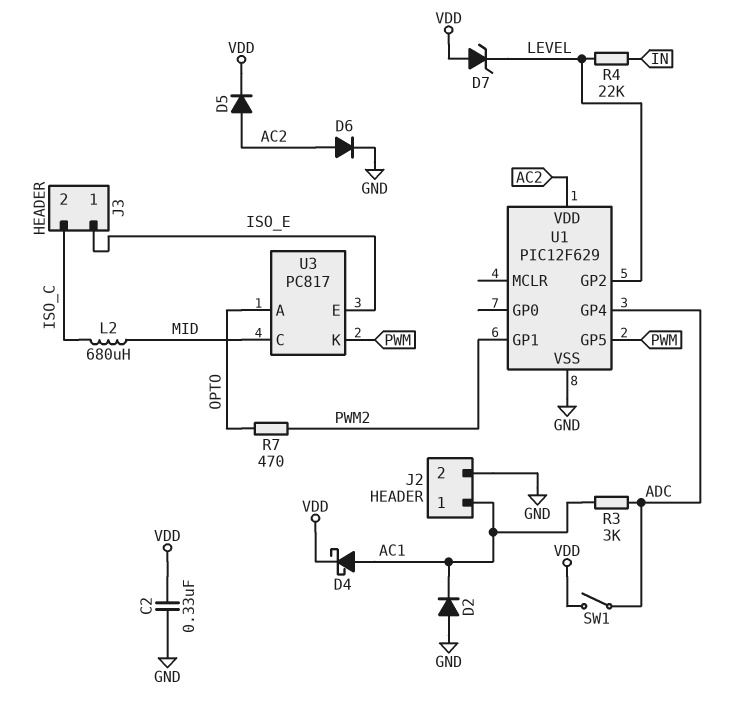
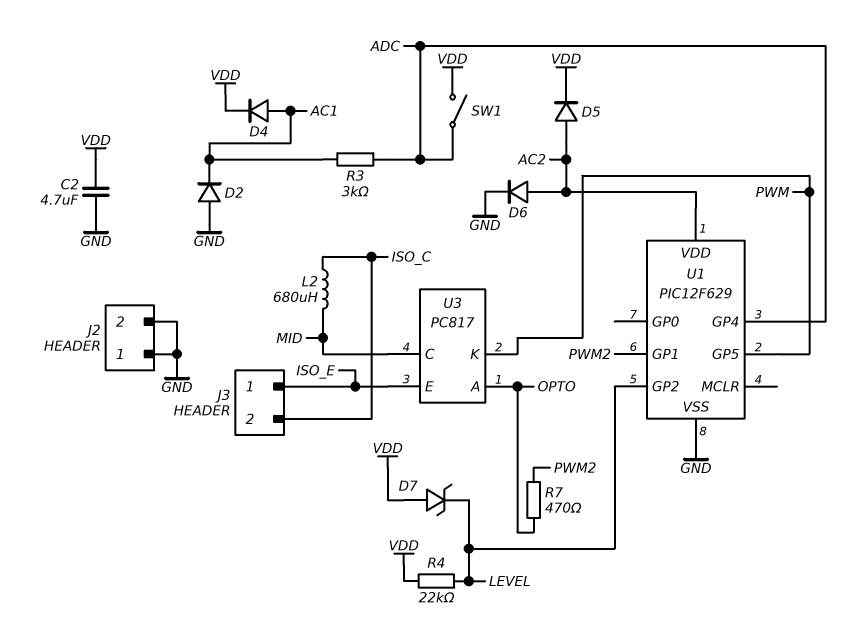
C2: 330nF (GND, VDD) -> 4.7uF (GND, VDD)
D4: schottky (A AC1, K VDD) -> diode (A AC1, K VDD)
J2 pin 1: AC1 -> GND
R4: 22k (IN, LEVEL) -> 22k (LEVEL, VDD)

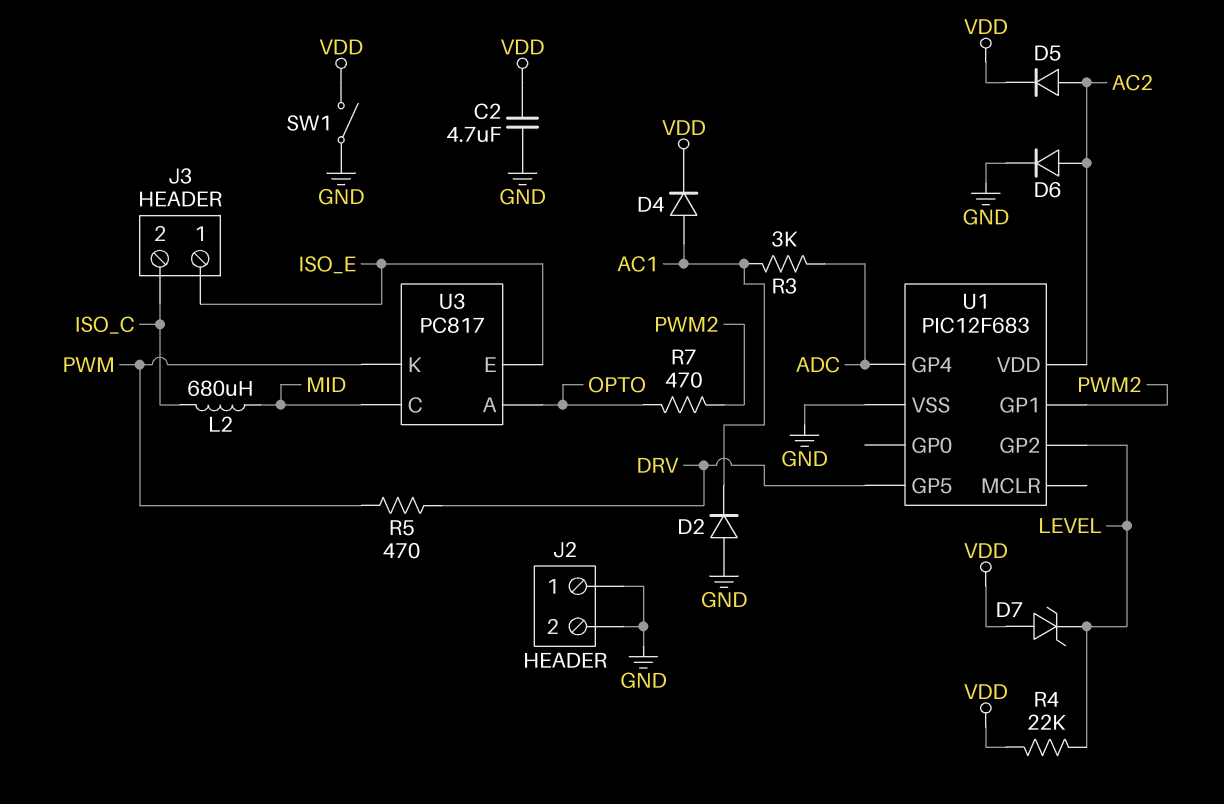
R5: none -> 470 (DRV, PWM)
SW1: switch (ADC, VDD) -> switch (GND, VDD)
U1: PIC12F629 -> PIC12F683
U1 pin GP5: PWM -> DRV

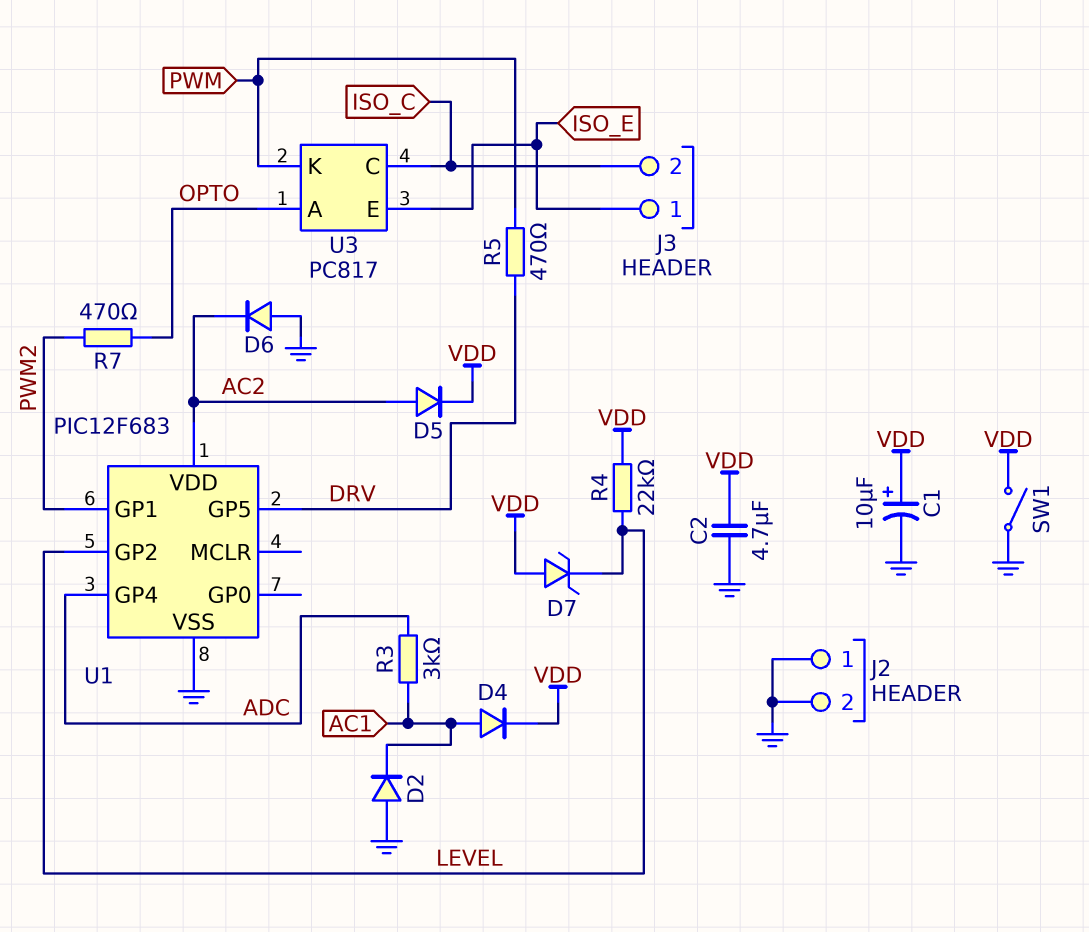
C1: none -> 10uF (plus VDD, minus GND)
D6: diode (A AC2, K GND) -> diode (A GND, K AC2)
L2: 680uH (ISO_C, MID) -> none
U3 pin C: MID -> ISO_C

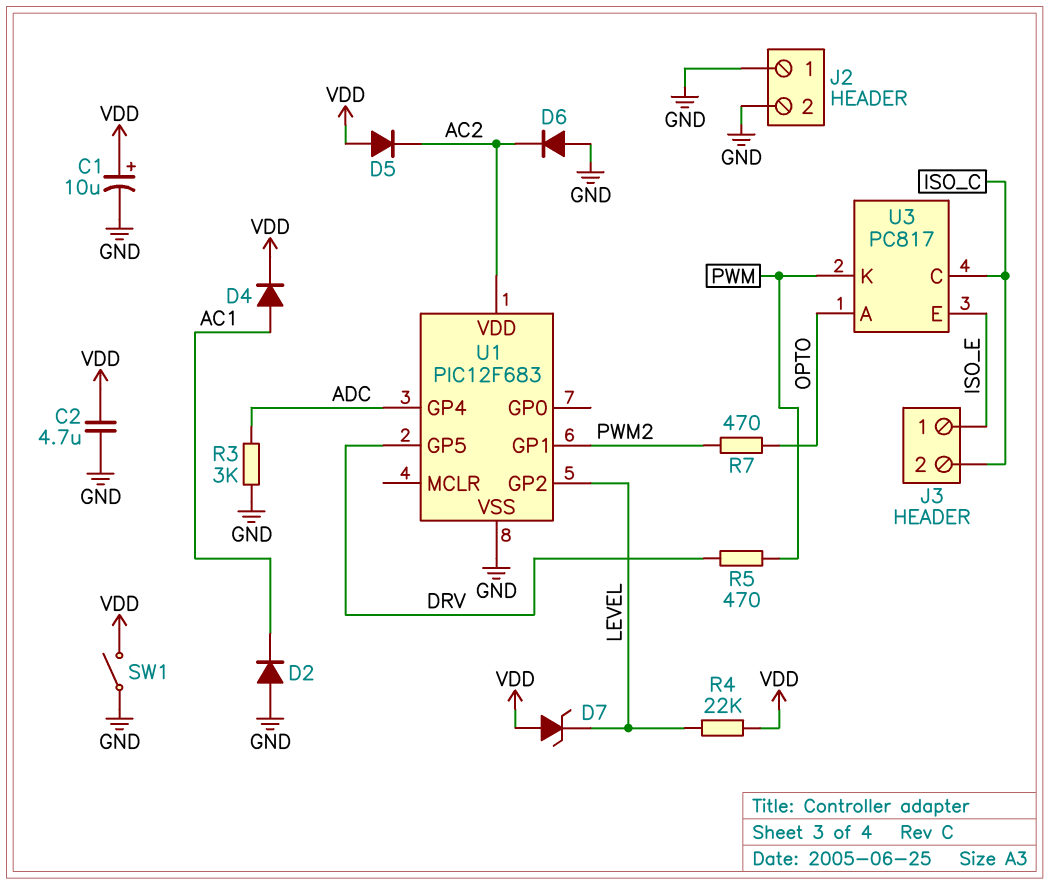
D5: diode (A AC2, K VDD) -> diode (A VDD, K AC2)
R3: 3k (AC1, ADC) -> 3k (ADC, GND)

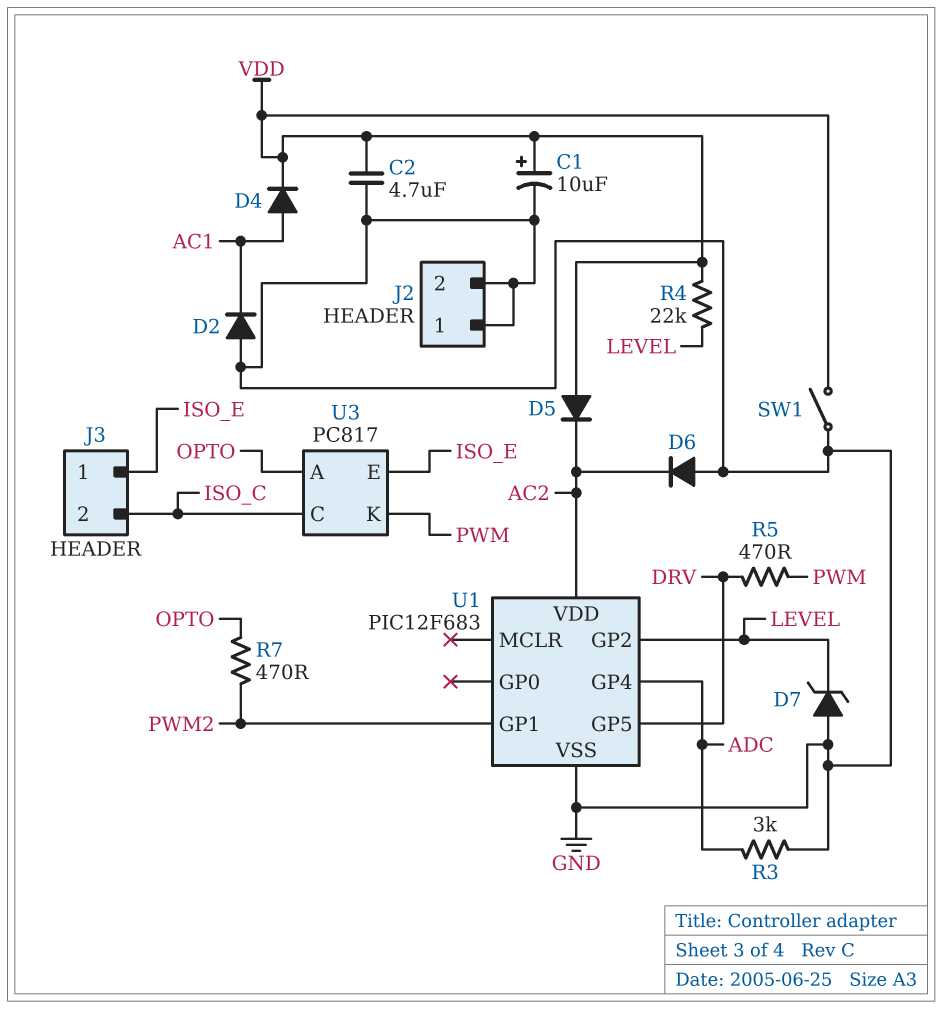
D7: zener (A VDD, K LEVEL) -> zener (A GND, K LEVEL)

